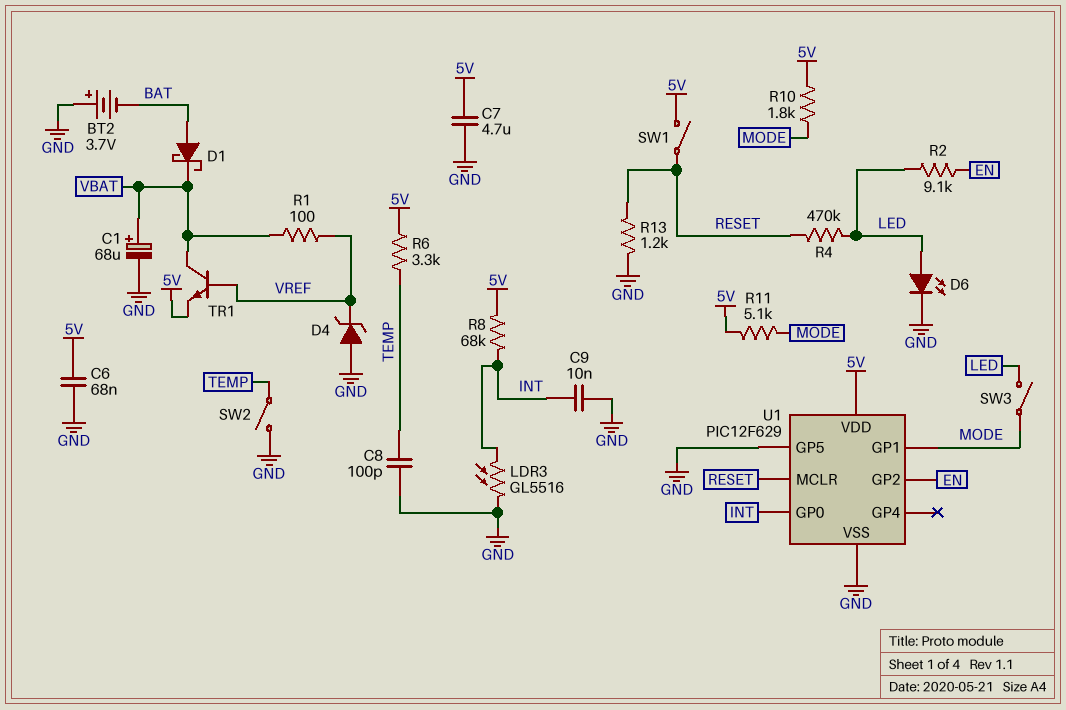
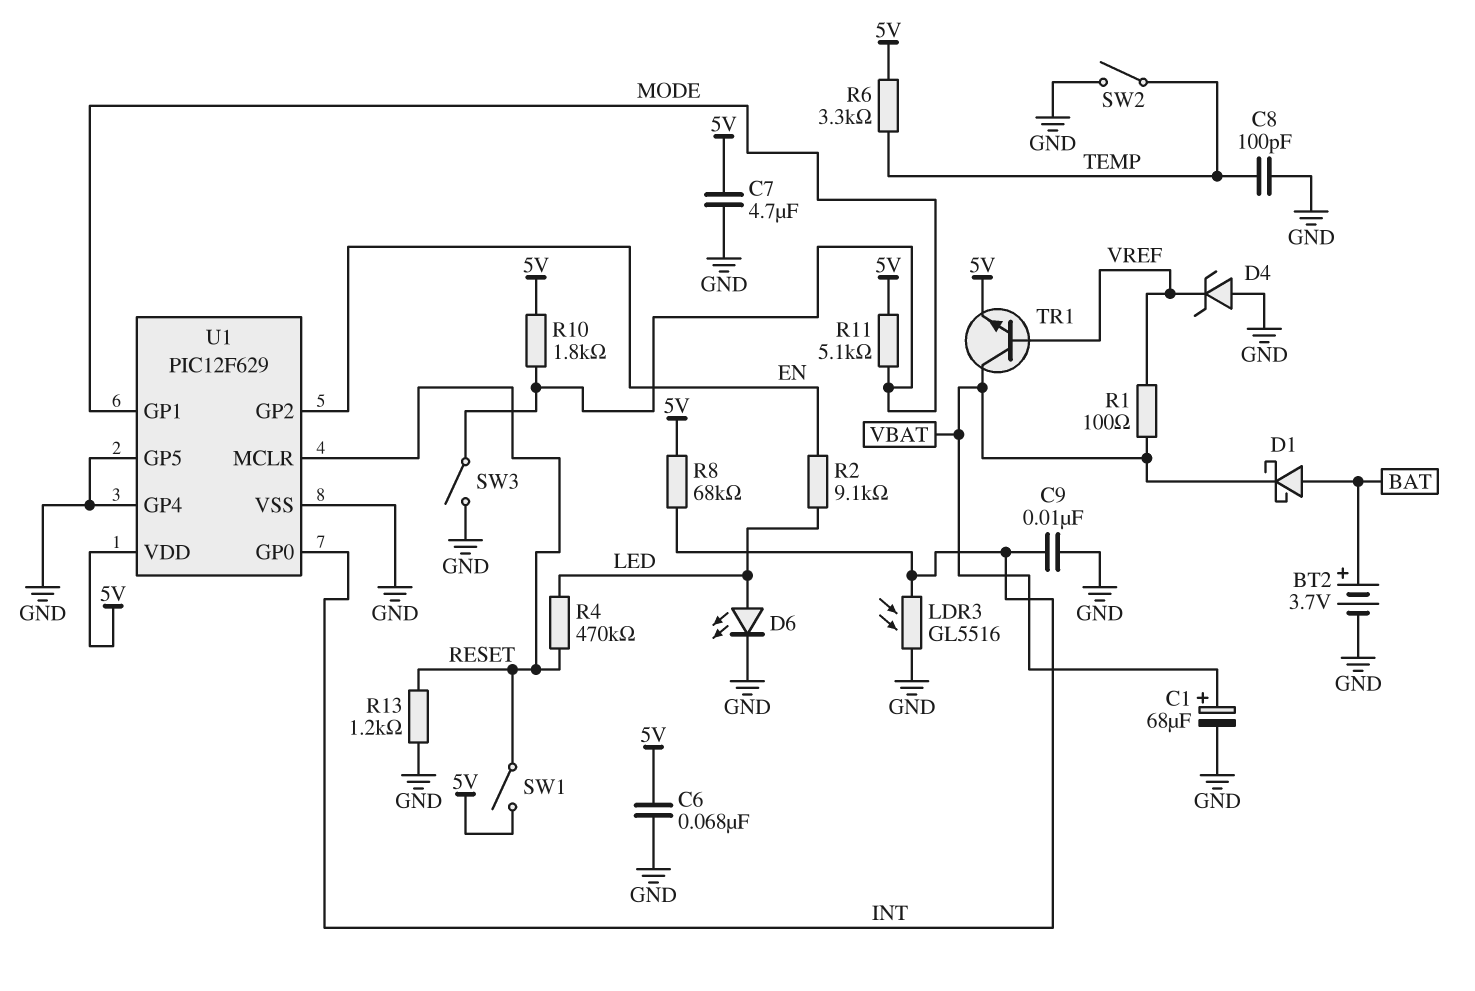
BT2: 3.7V (plus GND, minus BAT) -> 3.7V (plus BAT, minus GND)
SW3: switch (LED, MODE) -> switch (GND, MODE)
U1 pin GP4: none -> GND

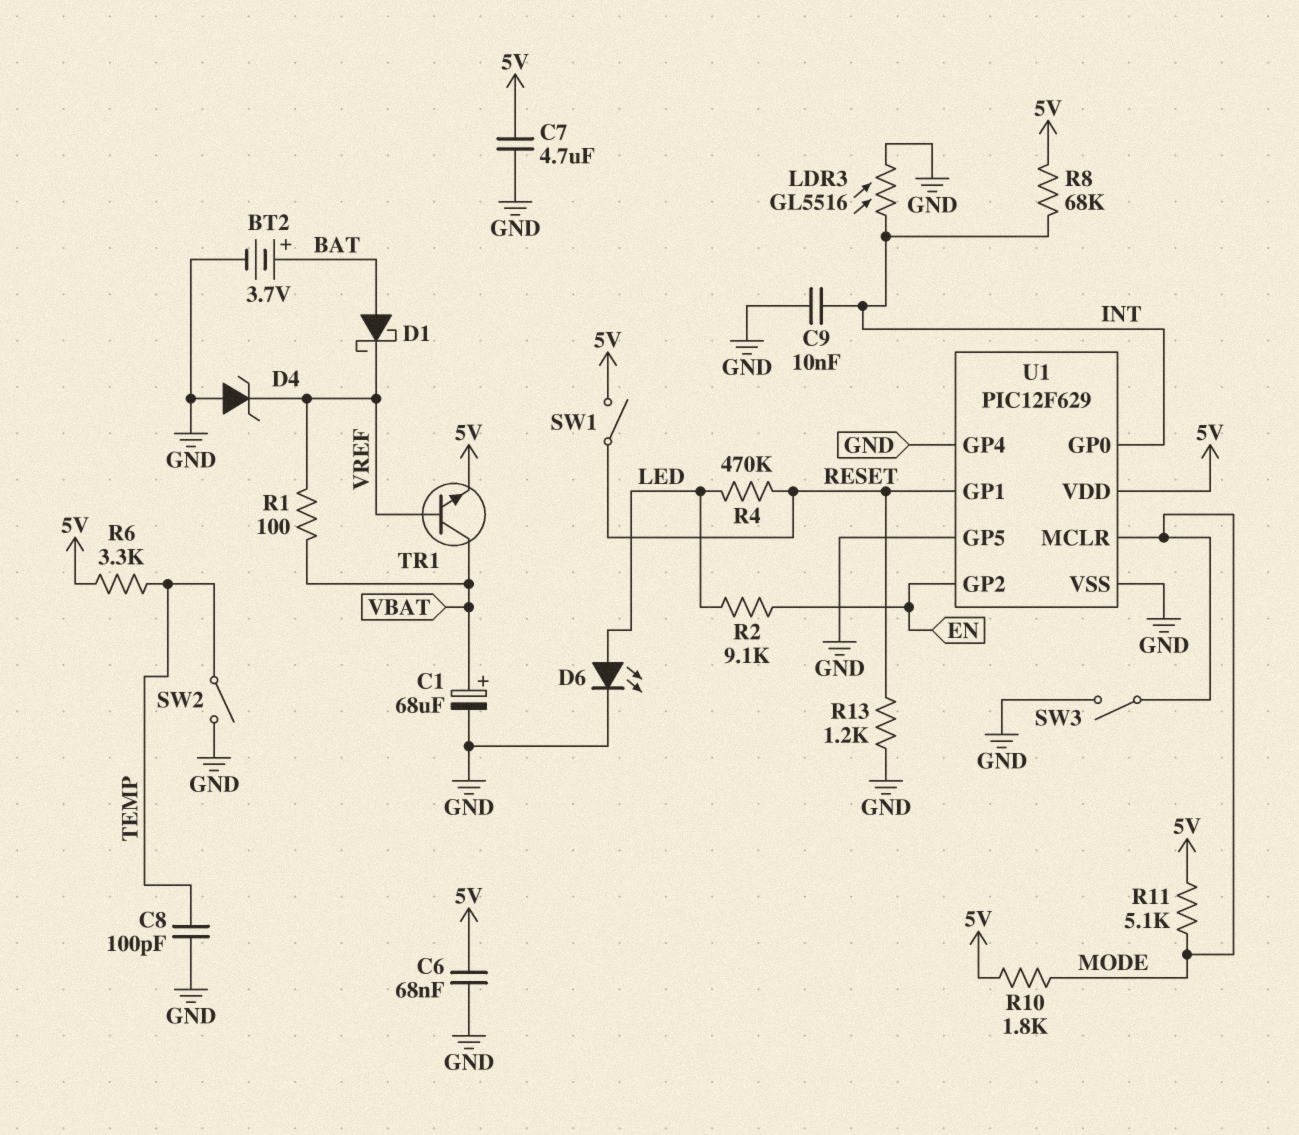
D1: schottky (A BAT, K VBAT) -> schottky (A BAT, K VREF)
U1 pin GP1: MODE -> RESET
U1 pin MCLR: RESET -> MODE

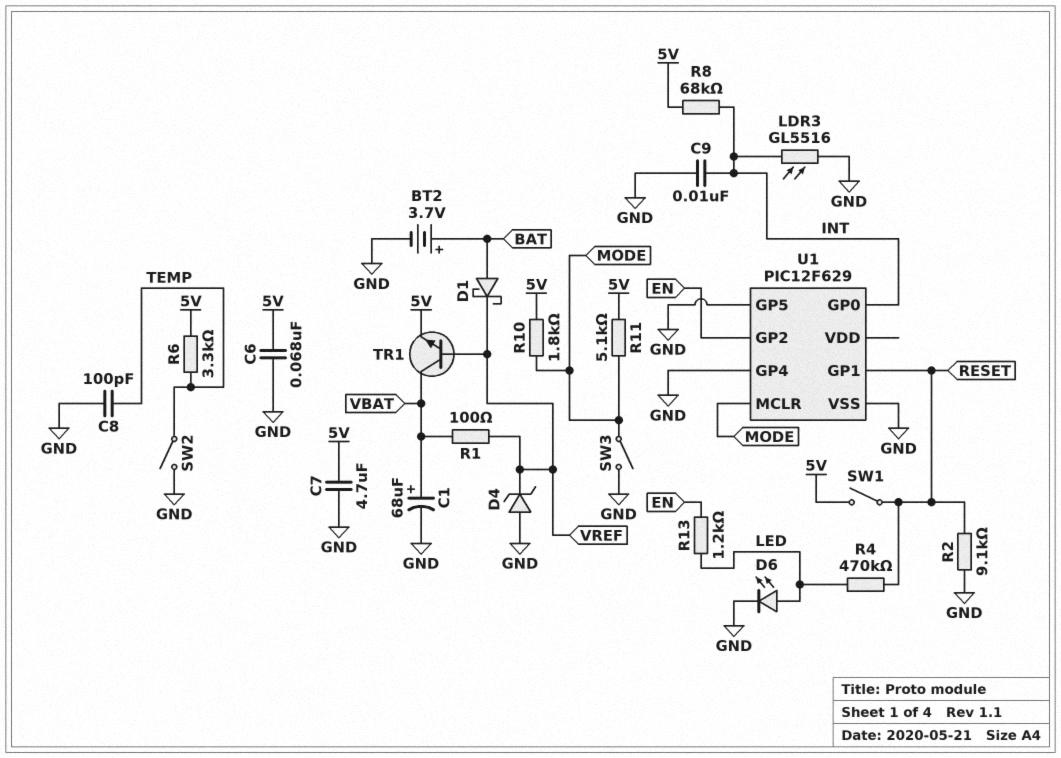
R2: 9.1k (EN, LED) -> 9.1k (GND, RESET)
R13: 1.2k (GND, RESET) -> 1.2k (EN, LED)
U1 pin VDD: 5V -> none

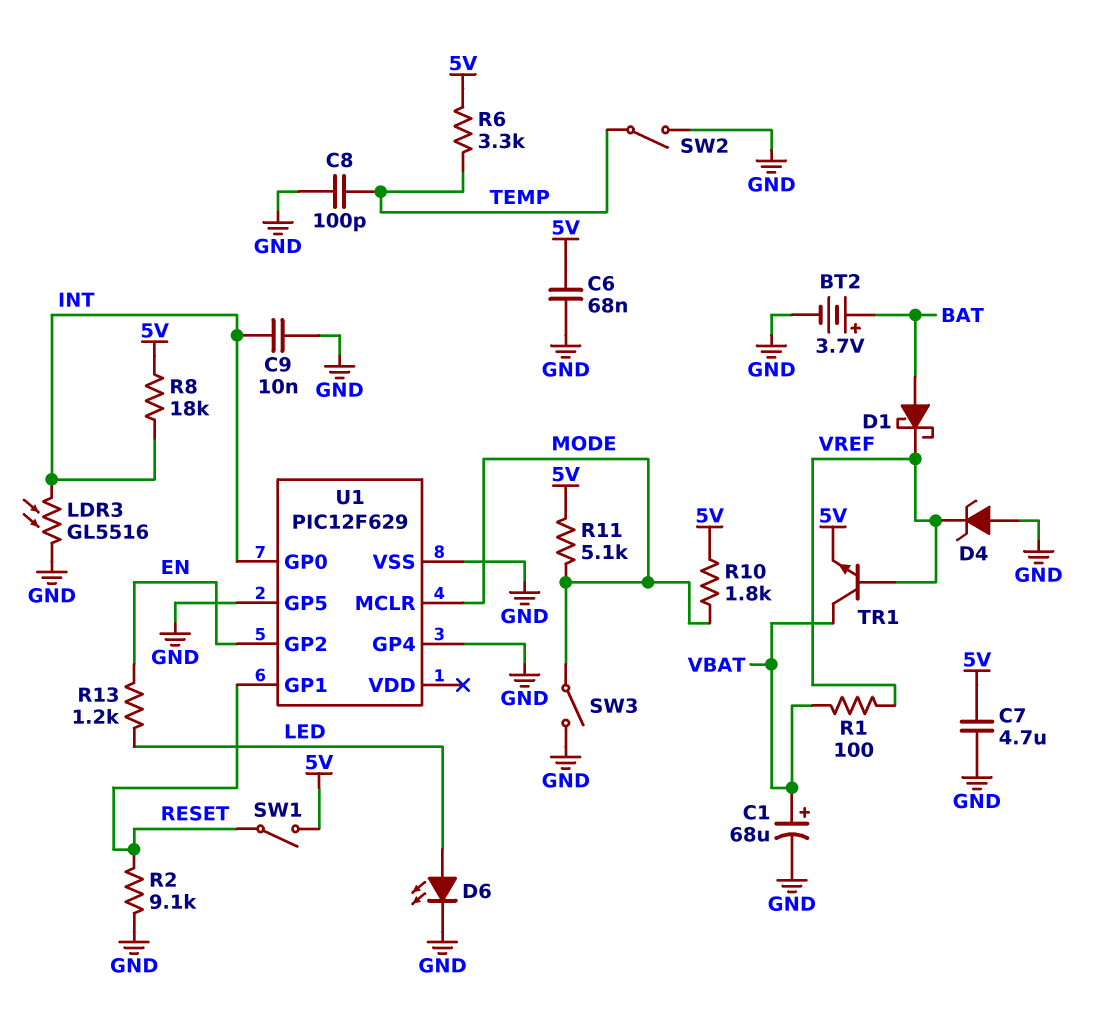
R4: 470k (LED, RESET) -> none
R8: 68k (5V, INT) -> 18k (5V, INT)

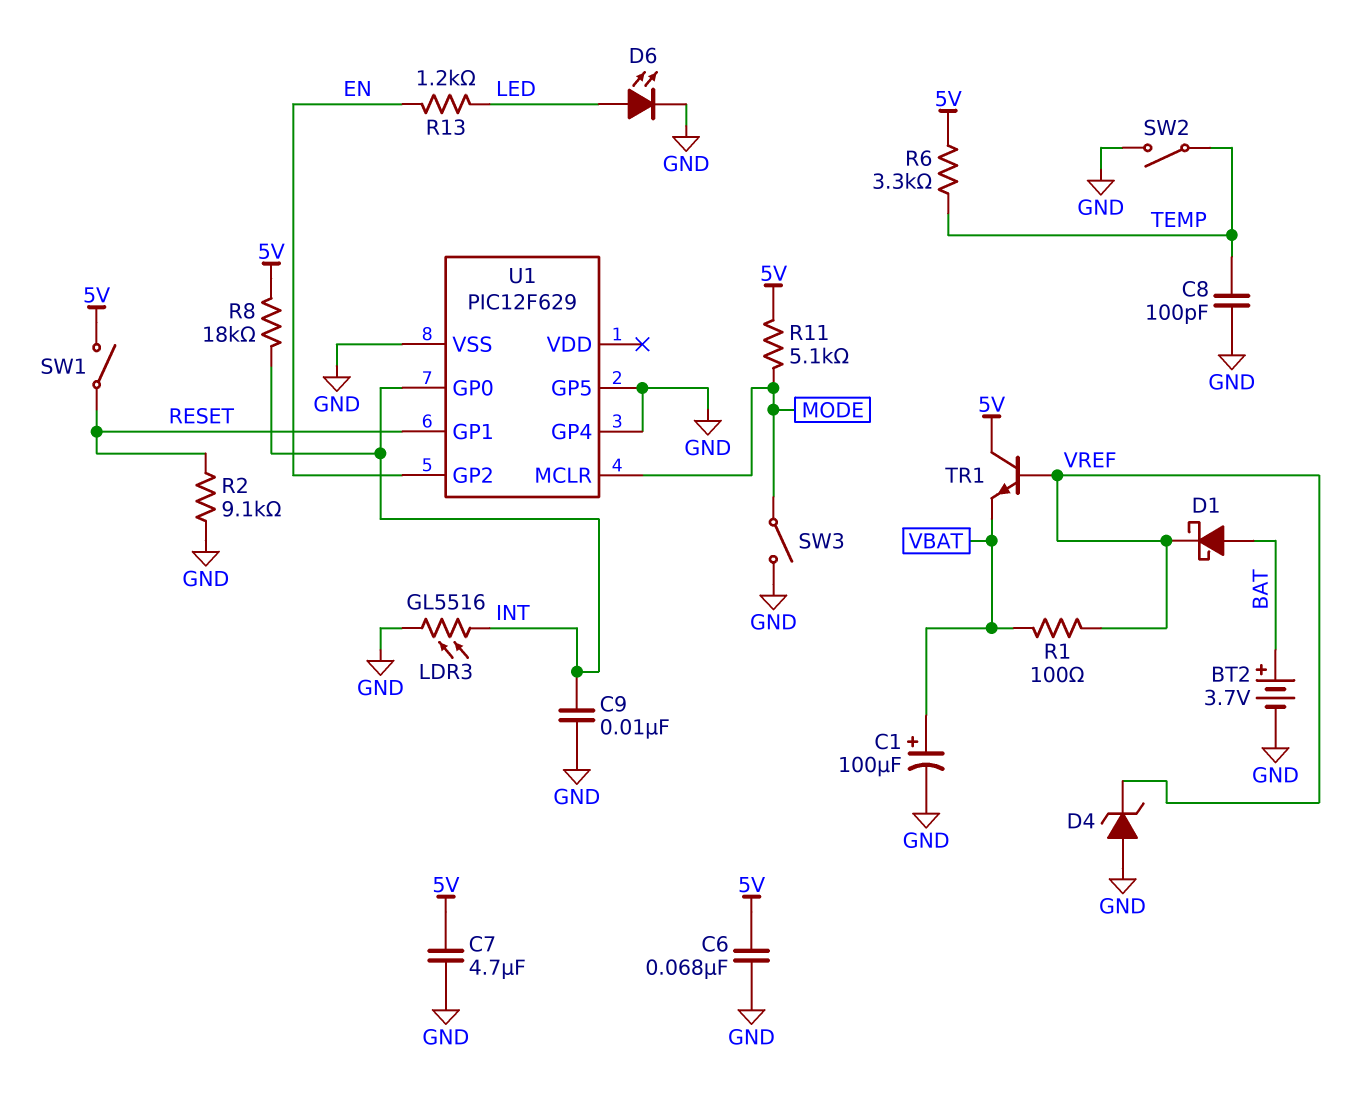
C1: 68uF (plus VBAT, minus GND) -> 100uF (plus VBAT, minus GND)
R10: 1.8k (5V, MODE) -> none
TR1: NPN (B VREF, C VBAT, E 5V) -> NPN (B VREF, C 5V, E VBAT)

